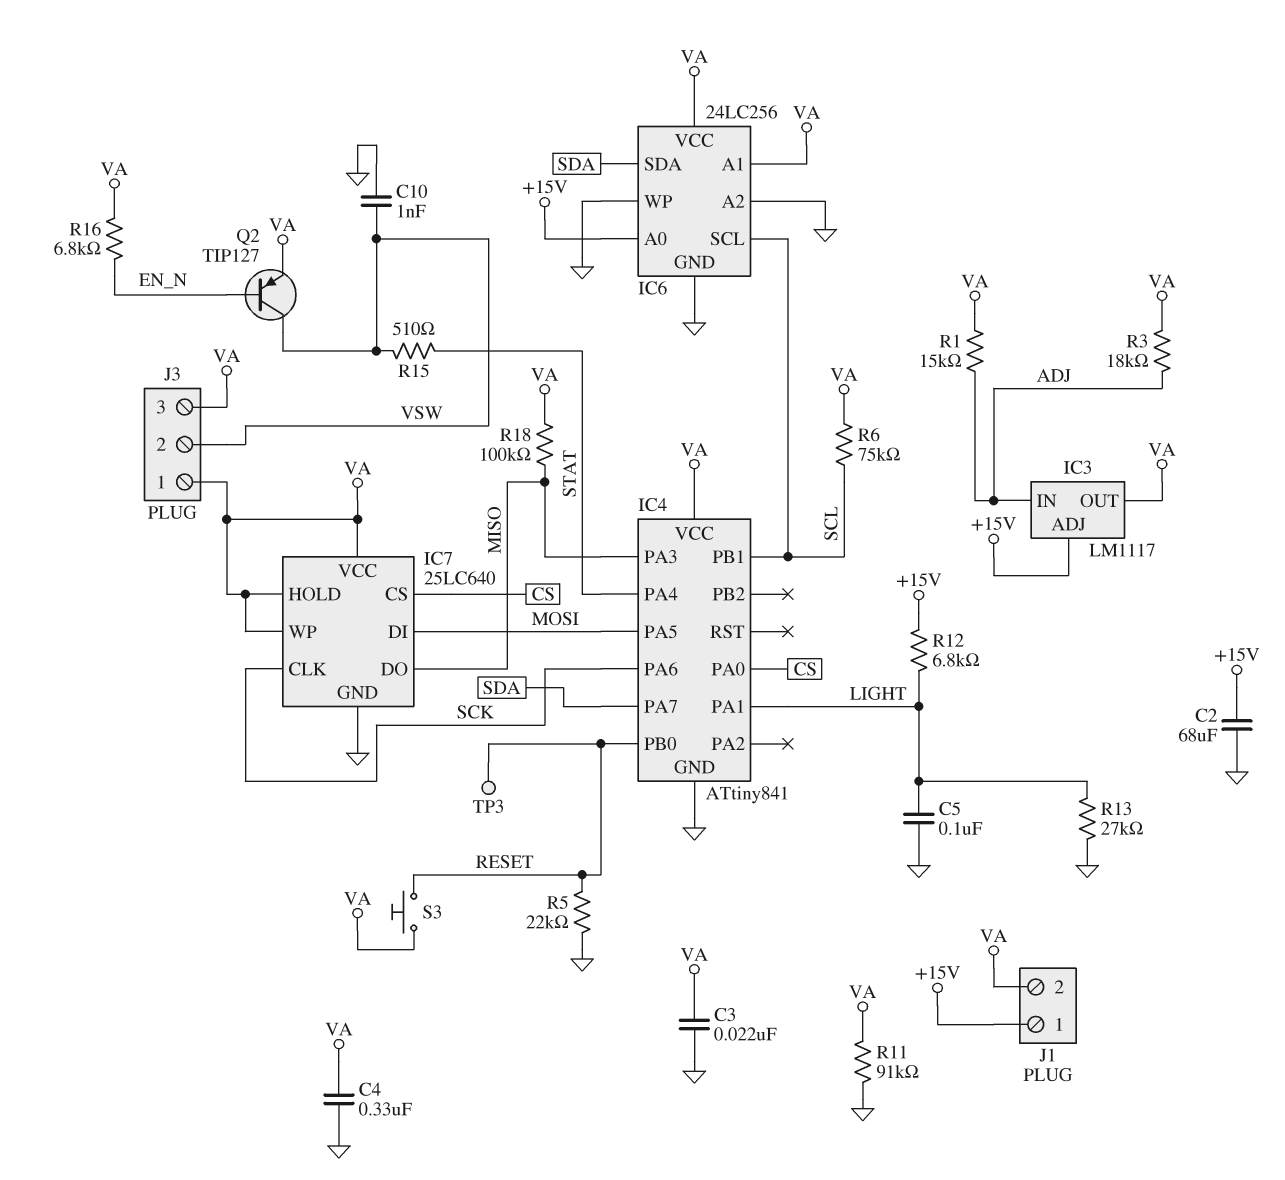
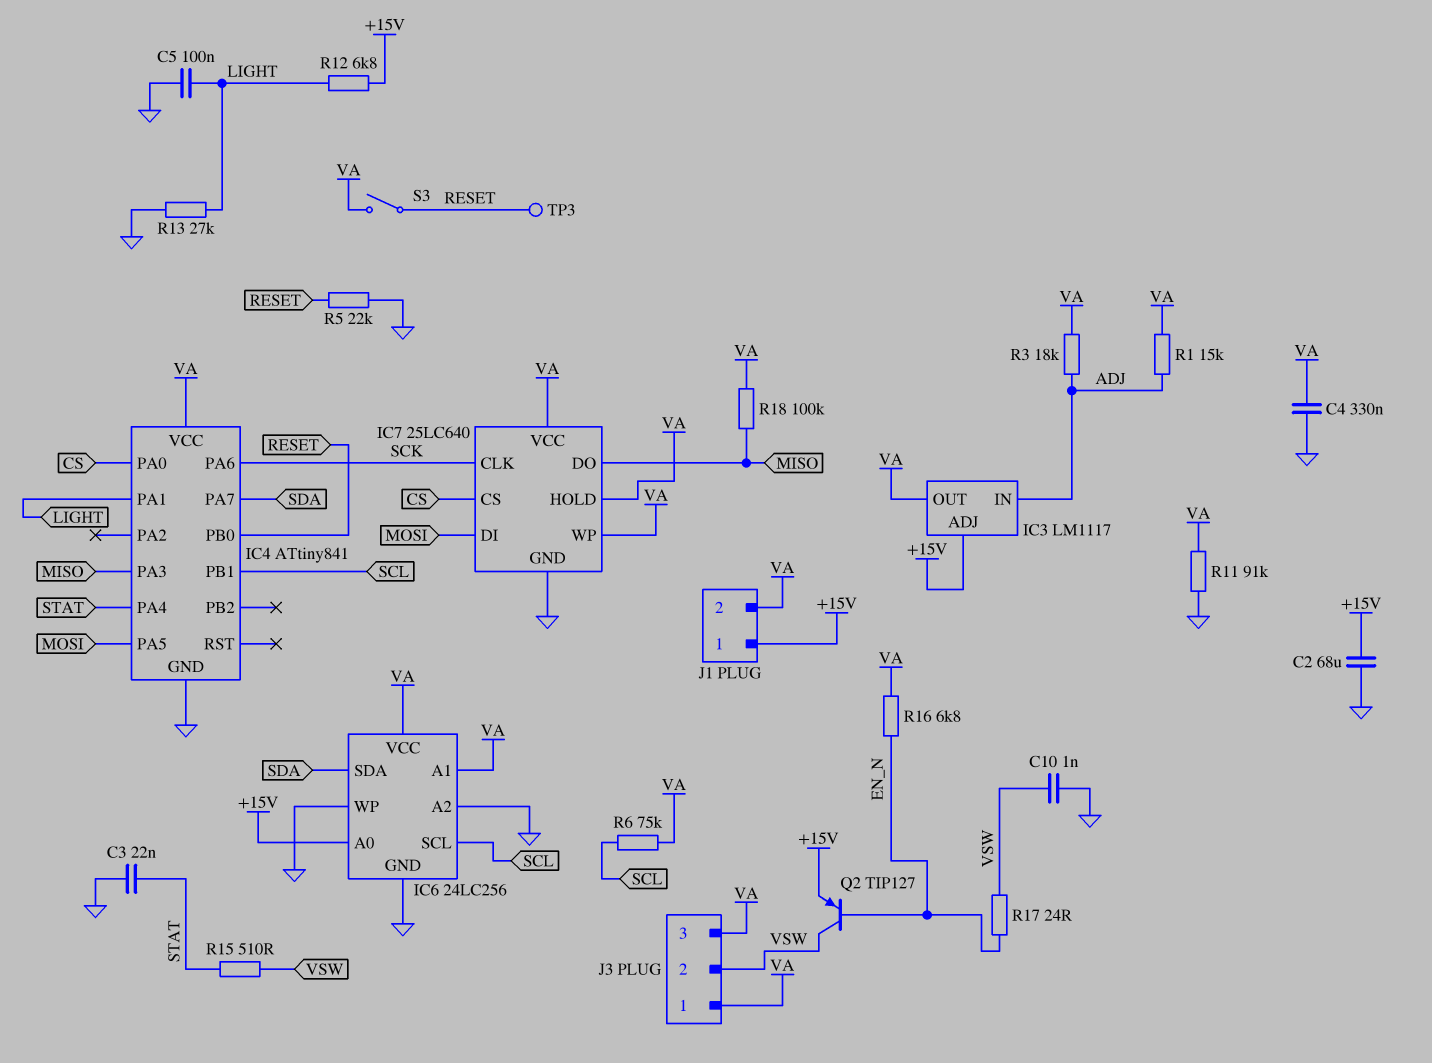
C3: 22nF (GND, VA) -> 22nF (GND, STAT)
Q2: PNP TIP127 (B EN_N, C VSW, E VA) -> PNP TIP127 (B EN_N, C VSW, E +15V)
R17: none -> 24 (EN_N, VSW)
S3: button (RESET, VA) -> switch (RESET, VA)

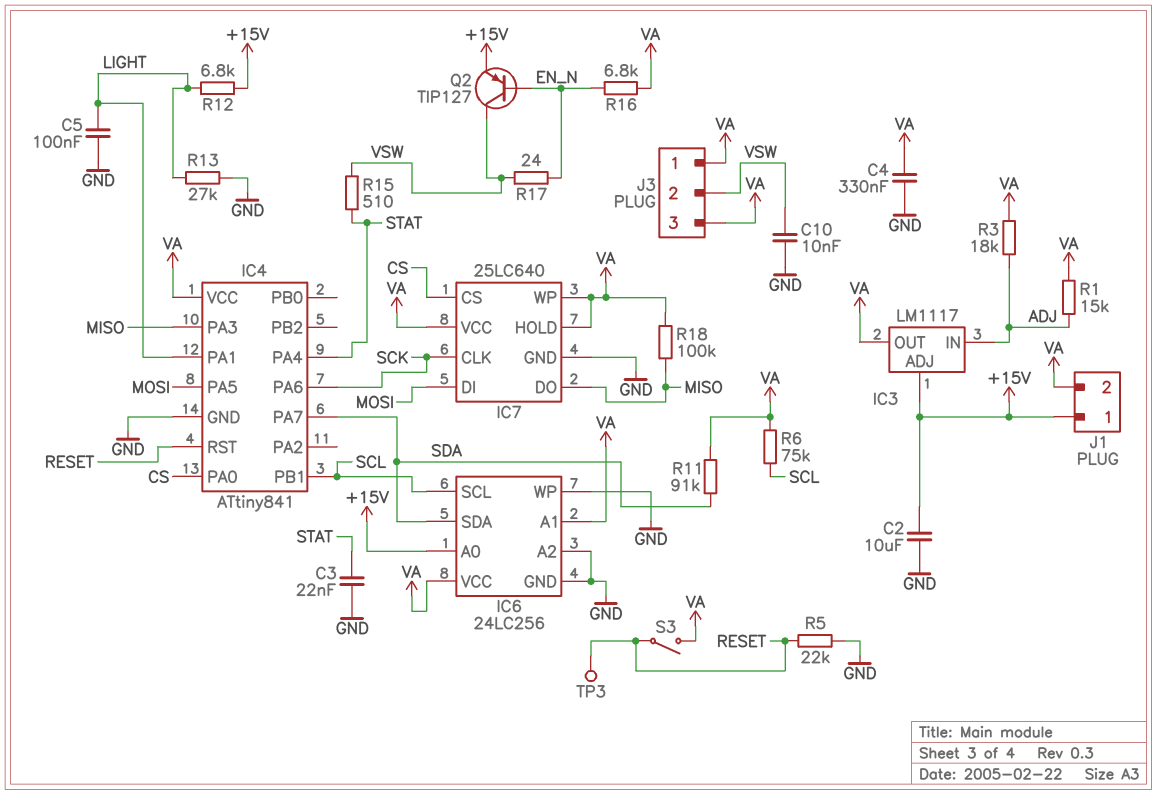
C2: 68uF (+15V, GND) -> 10uF (+15V, GND)
C10: 1nF (GND, VSW) -> 10nF (GND, VSW)
IC4 pin PB0: RESET -> none
IC4 pin RST: none -> RESET
R11: 91k (GND, VA) -> 91k (SDA, VA)

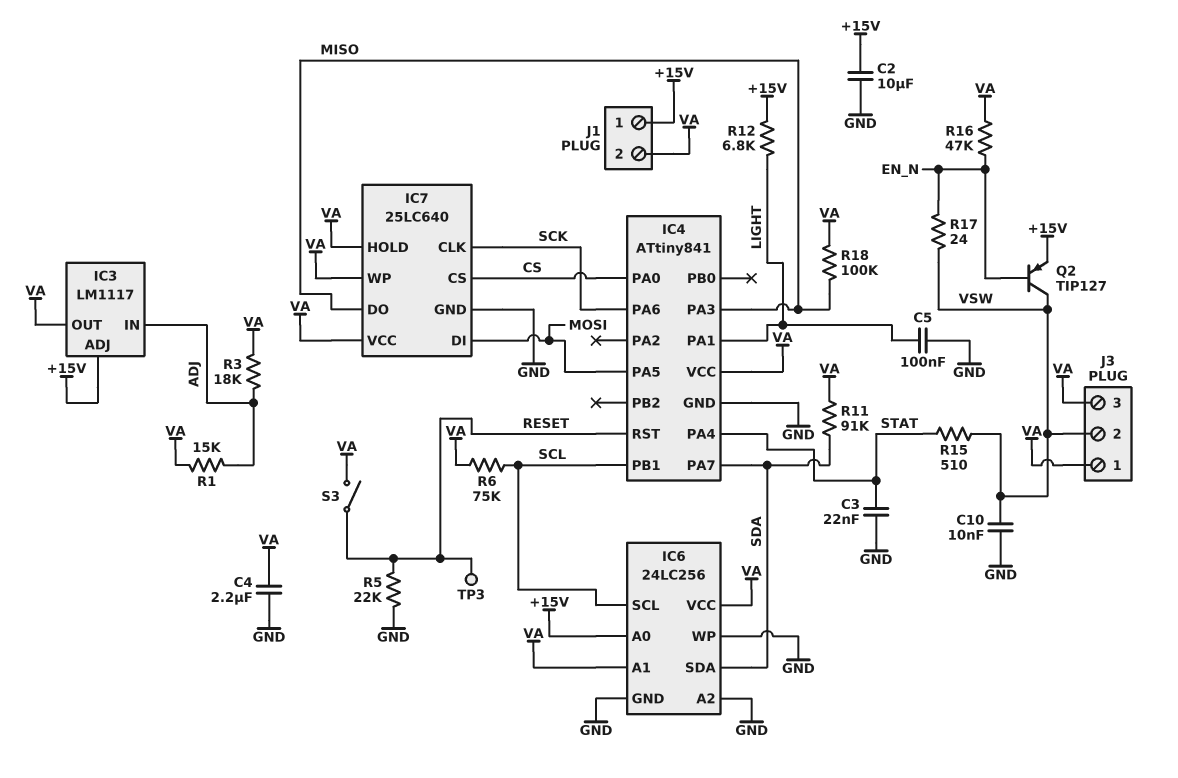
C4: 330nF (GND, VA) -> 2.2uF (GND, VA)
R13: 27k (GND, LIGHT) -> none
R16: 6.8k (EN_N, VA) -> 47k (EN_N, VA)

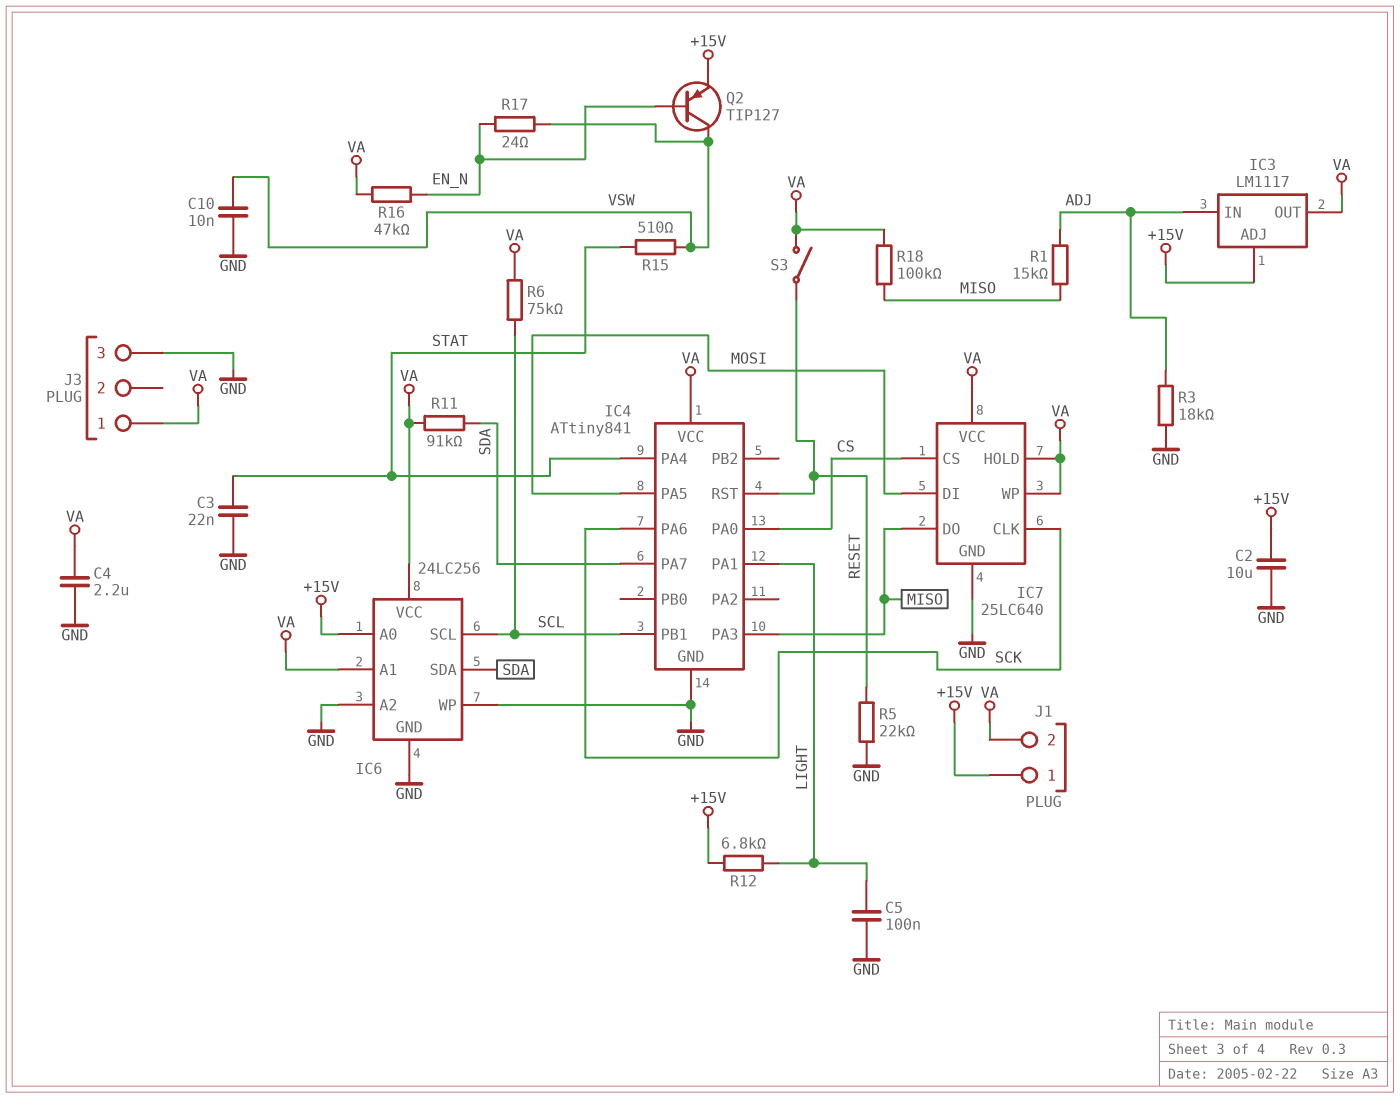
J3 pin 2: VSW -> none
J3 pin 3: VA -> GND
R1: 15k (ADJ, VA) -> 15k (ADJ, MISO)
R3: 18k (ADJ, VA) -> 18k (ADJ, GND)
TP3: test point (RESET) -> none

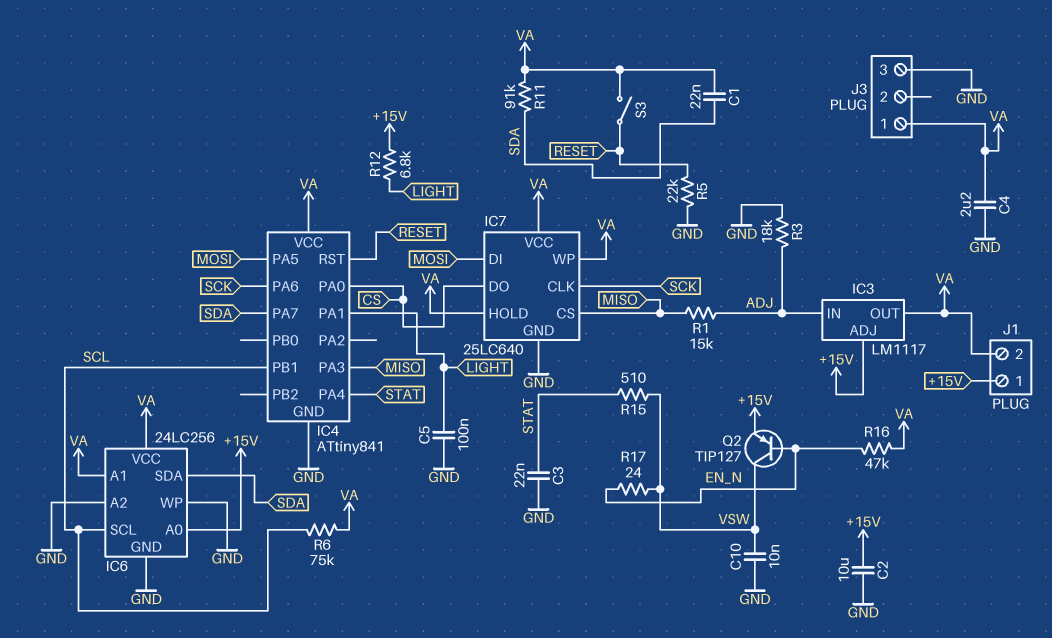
C1: none -> 22nF (SDA, VA)
IC7 pin CS: CS -> MISO
IC7 pin DO: MISO -> CS
R18: 100k (MISO, VA) -> none

